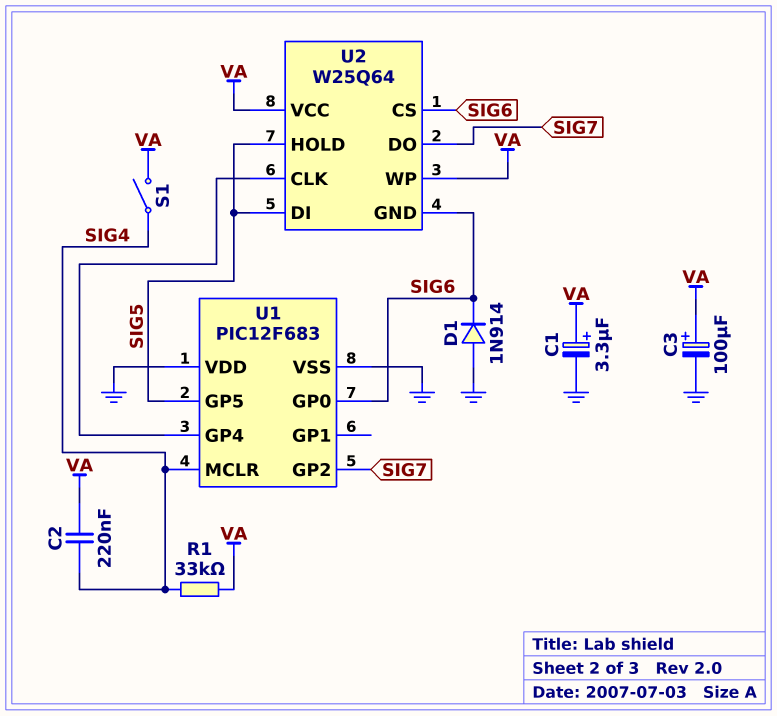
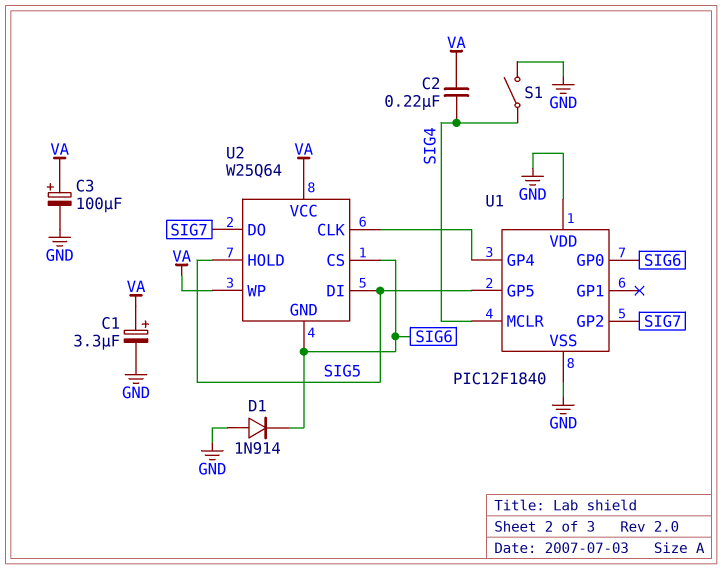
R1: 33k (SIG4, VA) -> none
S1: switch (SIG4, VA) -> switch (GND, SIG4)
U1: PIC12F683 -> PIC12F1840

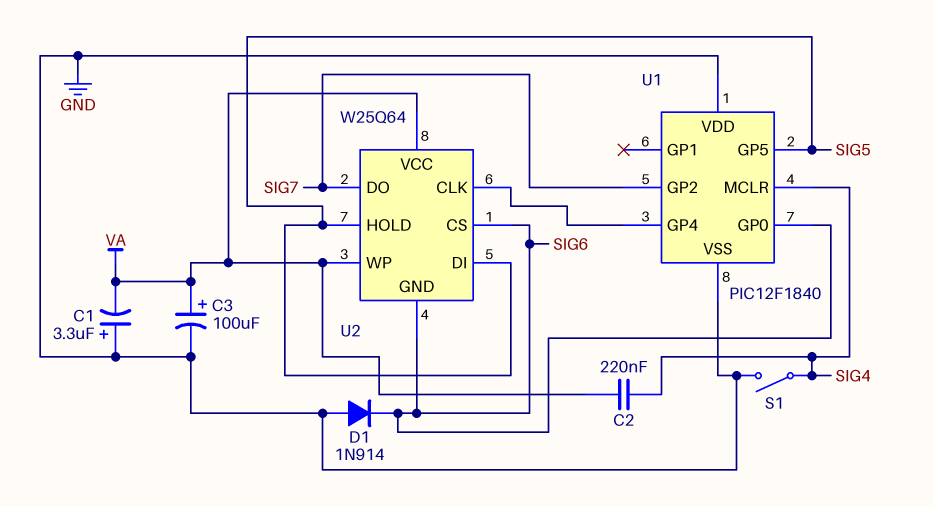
C1: 3.3uF (plus VA, minus GND) -> 3.3uF (plus GND, minus VA)

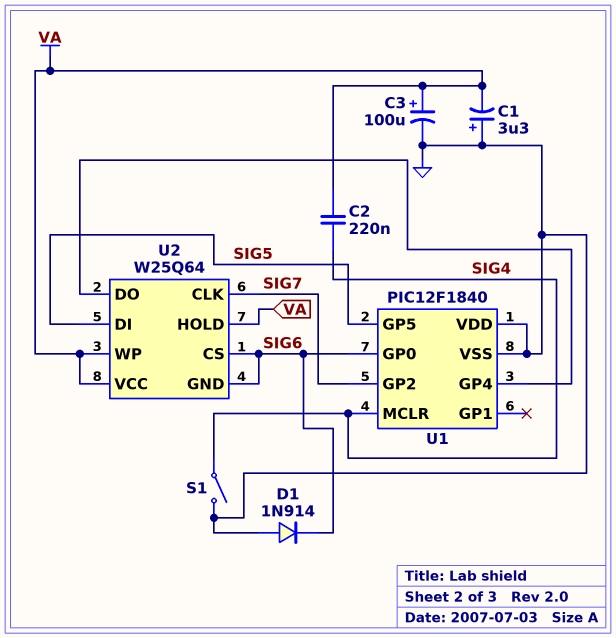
U2 pin CLK: U1/GP4 -> SIG7
U2 pin DO: SIG7 -> U1/GP4
U2 pin HOLD: SIG5 -> VA

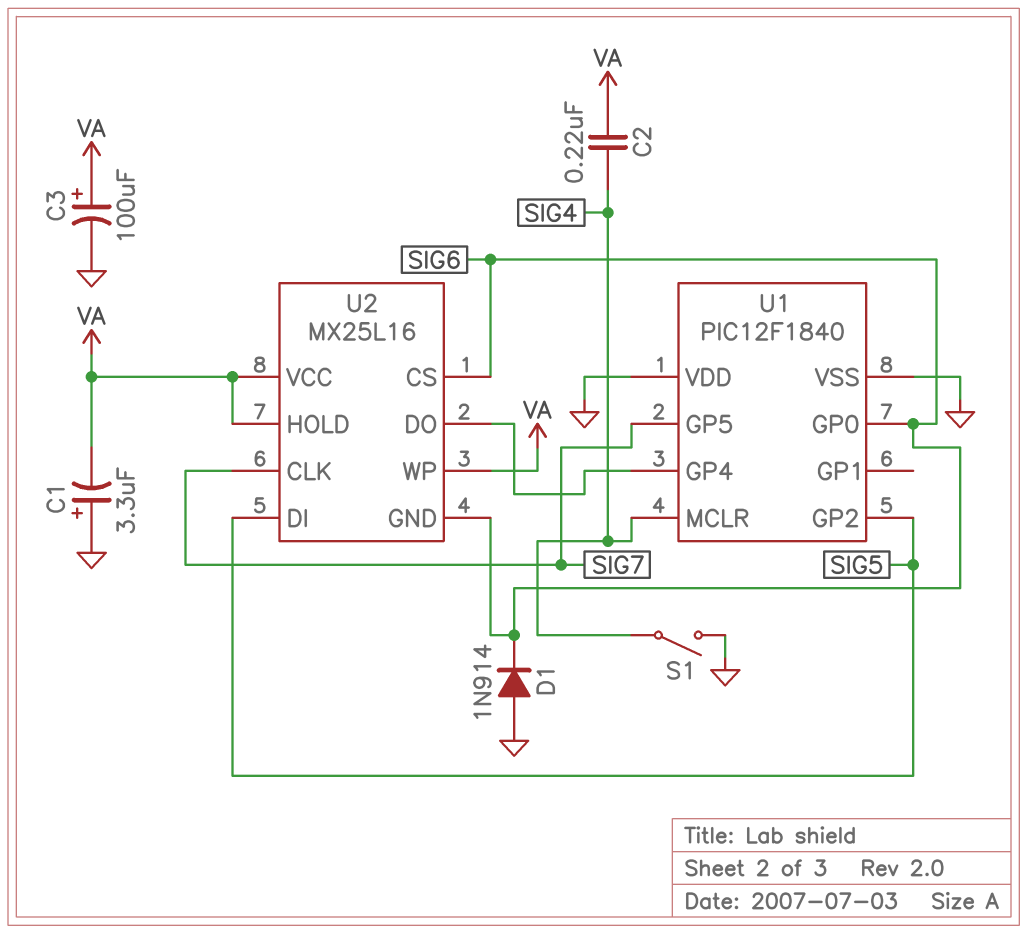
U1 pin GP2: SIG7 -> SIG5
U1 pin GP5: SIG5 -> SIG7
U2: W25Q64 -> MX25L16

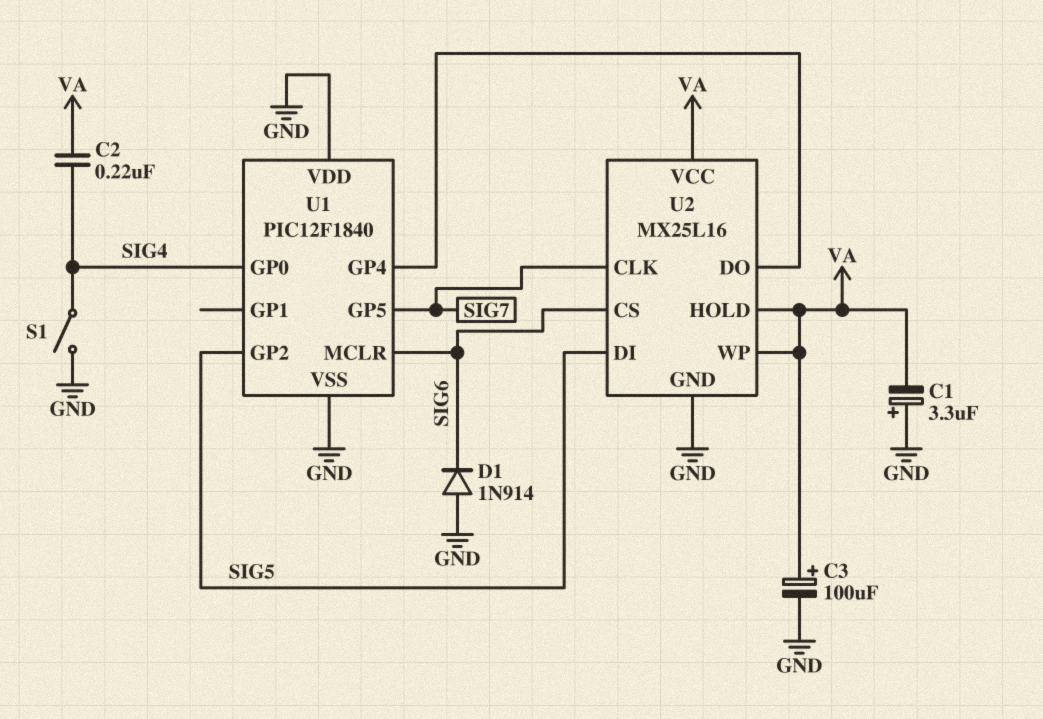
U1 pin GP0: SIG6 -> SIG4
U1 pin MCLR: SIG4 -> SIG6
U2 pin GND: SIG6 -> GND

